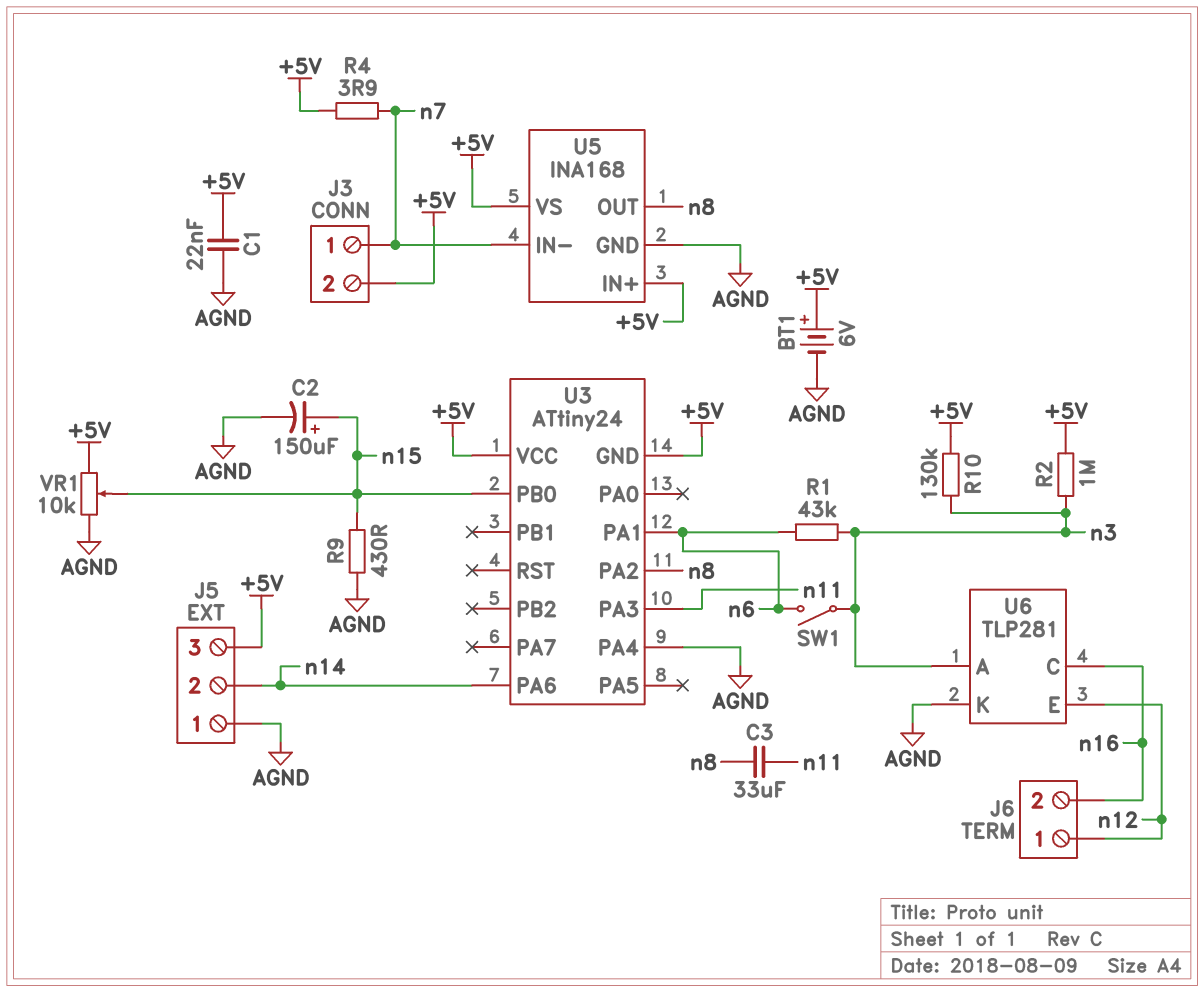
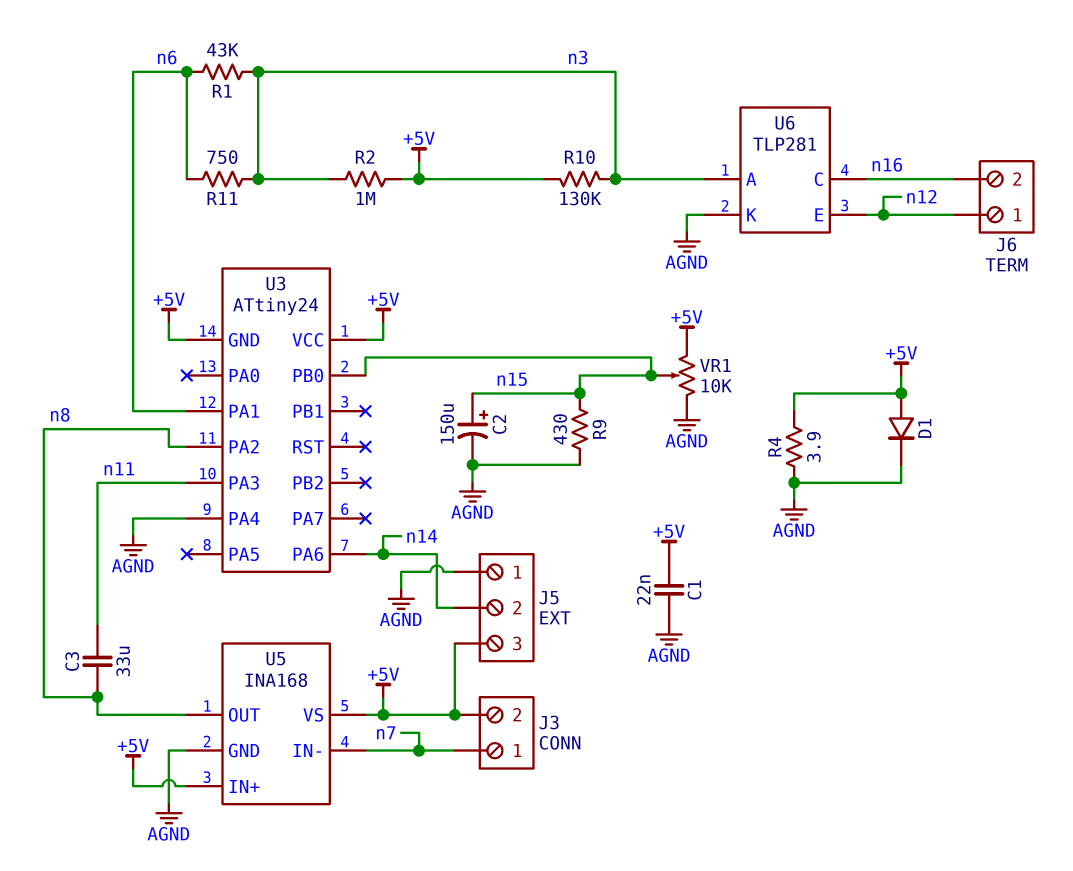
BT1: 6V (plus +5V, minus AGND) -> none
D1: none -> diode (A +5V, K AGND)
R4: 3.9 (+5V, n7) -> 3.9 (+5V, AGND)
R11: none -> 750 (n3, n6)
SW1: switch (n3, n6) -> none

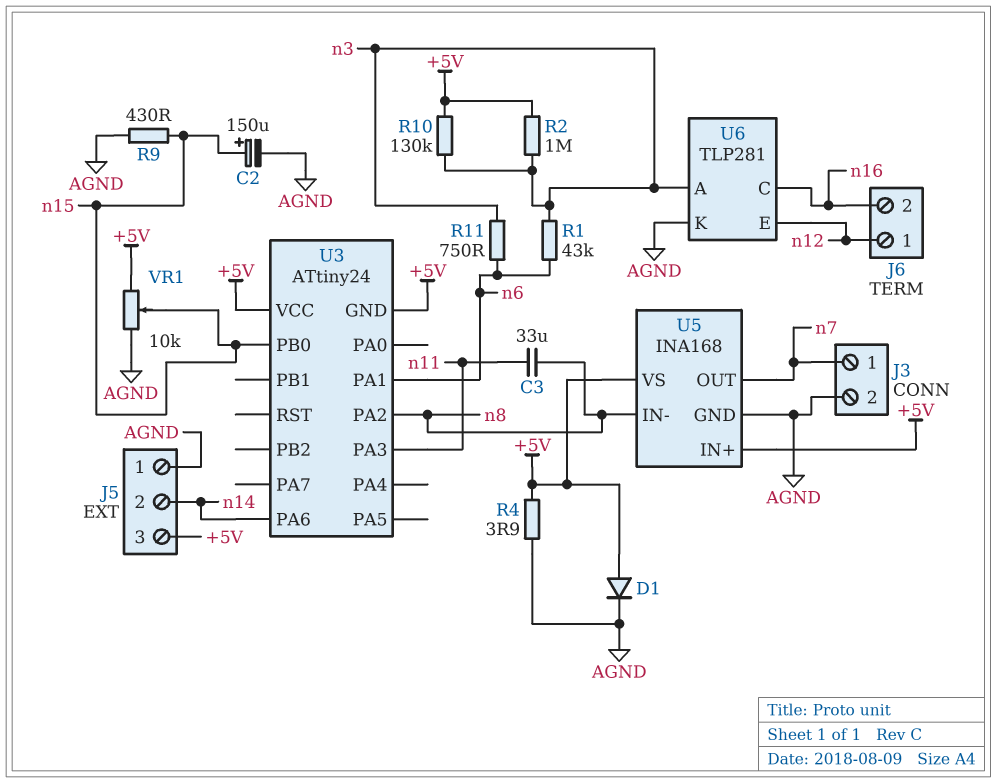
C1: 22nF (+5V, AGND) -> none
J3 pin 2: +5V -> AGND
U3 pin PA4: AGND -> none
U5 pin IN-: n7 -> n8
U5 pin OUT: n8 -> n7

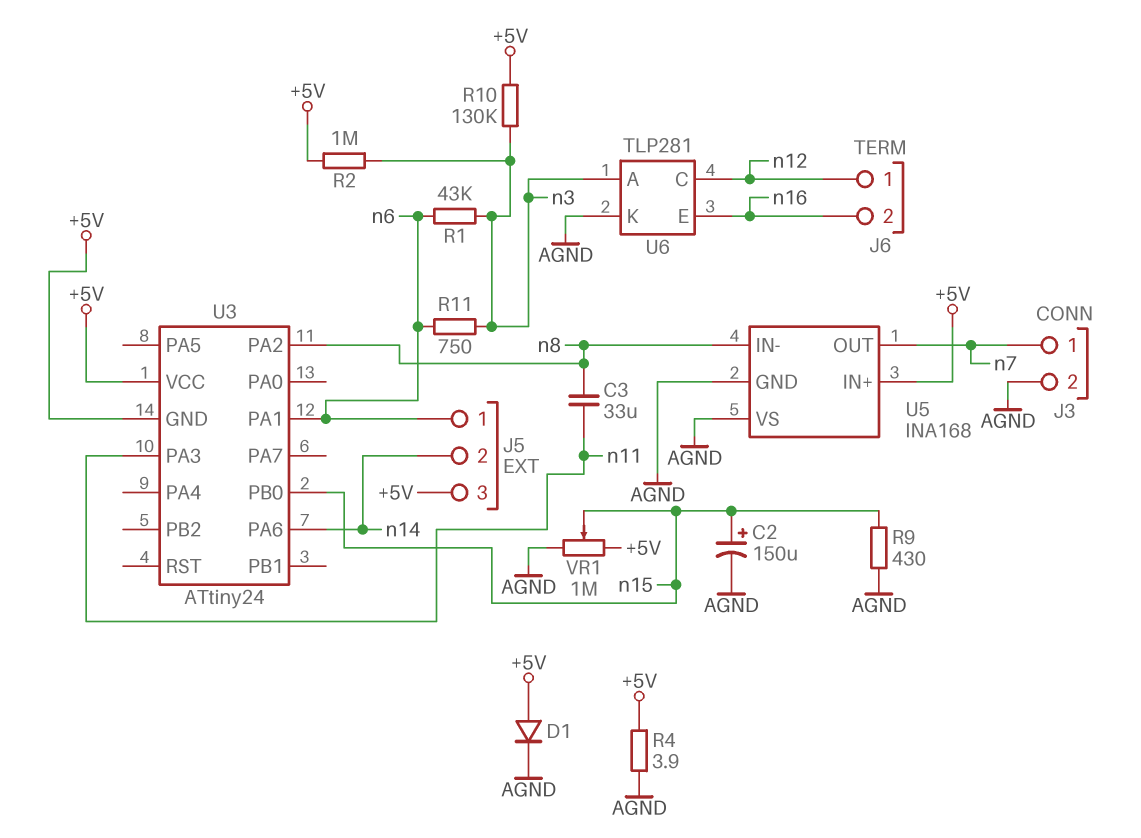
J5 pin 1: AGND -> n6
U5 pin VS: +5V -> AGND
U6 pin C: n16 -> n12
U6 pin E: n12 -> n16
VR1: 10k (+5V, AGND, wiper n15) -> 1M (+5V, AGND, wiper n15)

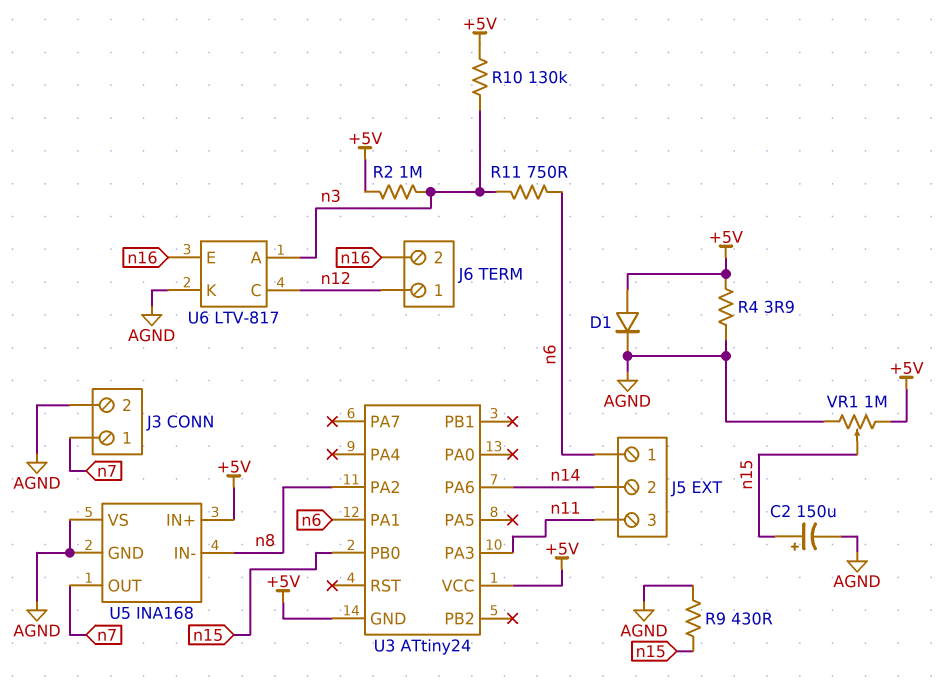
C3: 33uF (n8, n11) -> none
J5 pin 3: +5V -> n11
R1: 43k (n3, n6) -> none
U6: TLP281 -> LTV-817

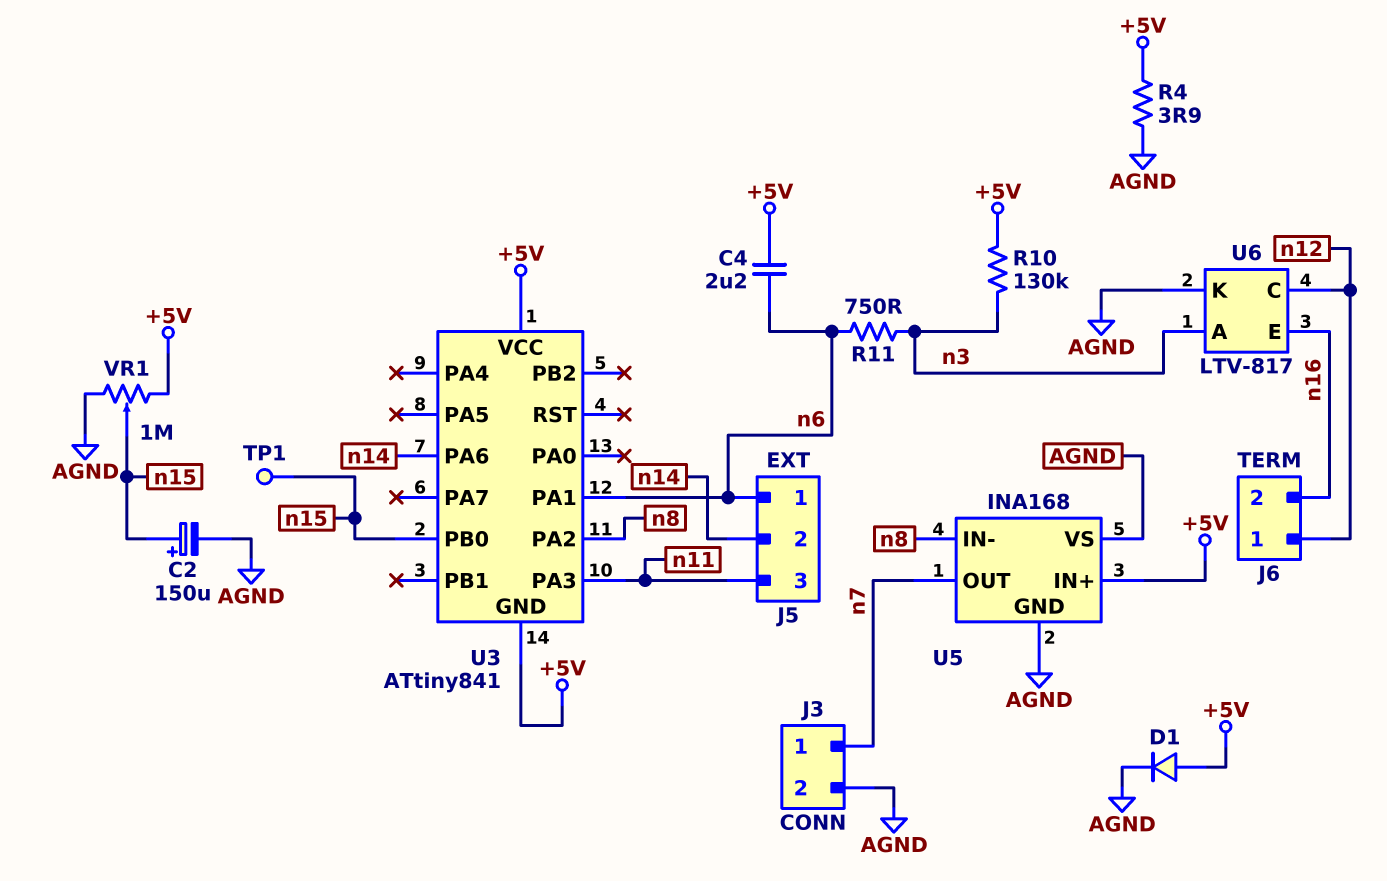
C4: none -> 2.2uF (+5V, n6)
R2: 1M (+5V, n3) -> none
R9: 430 (AGND, n15) -> none
TP1: none -> test point (n15)
U3: ATtiny24 -> ATtiny841

